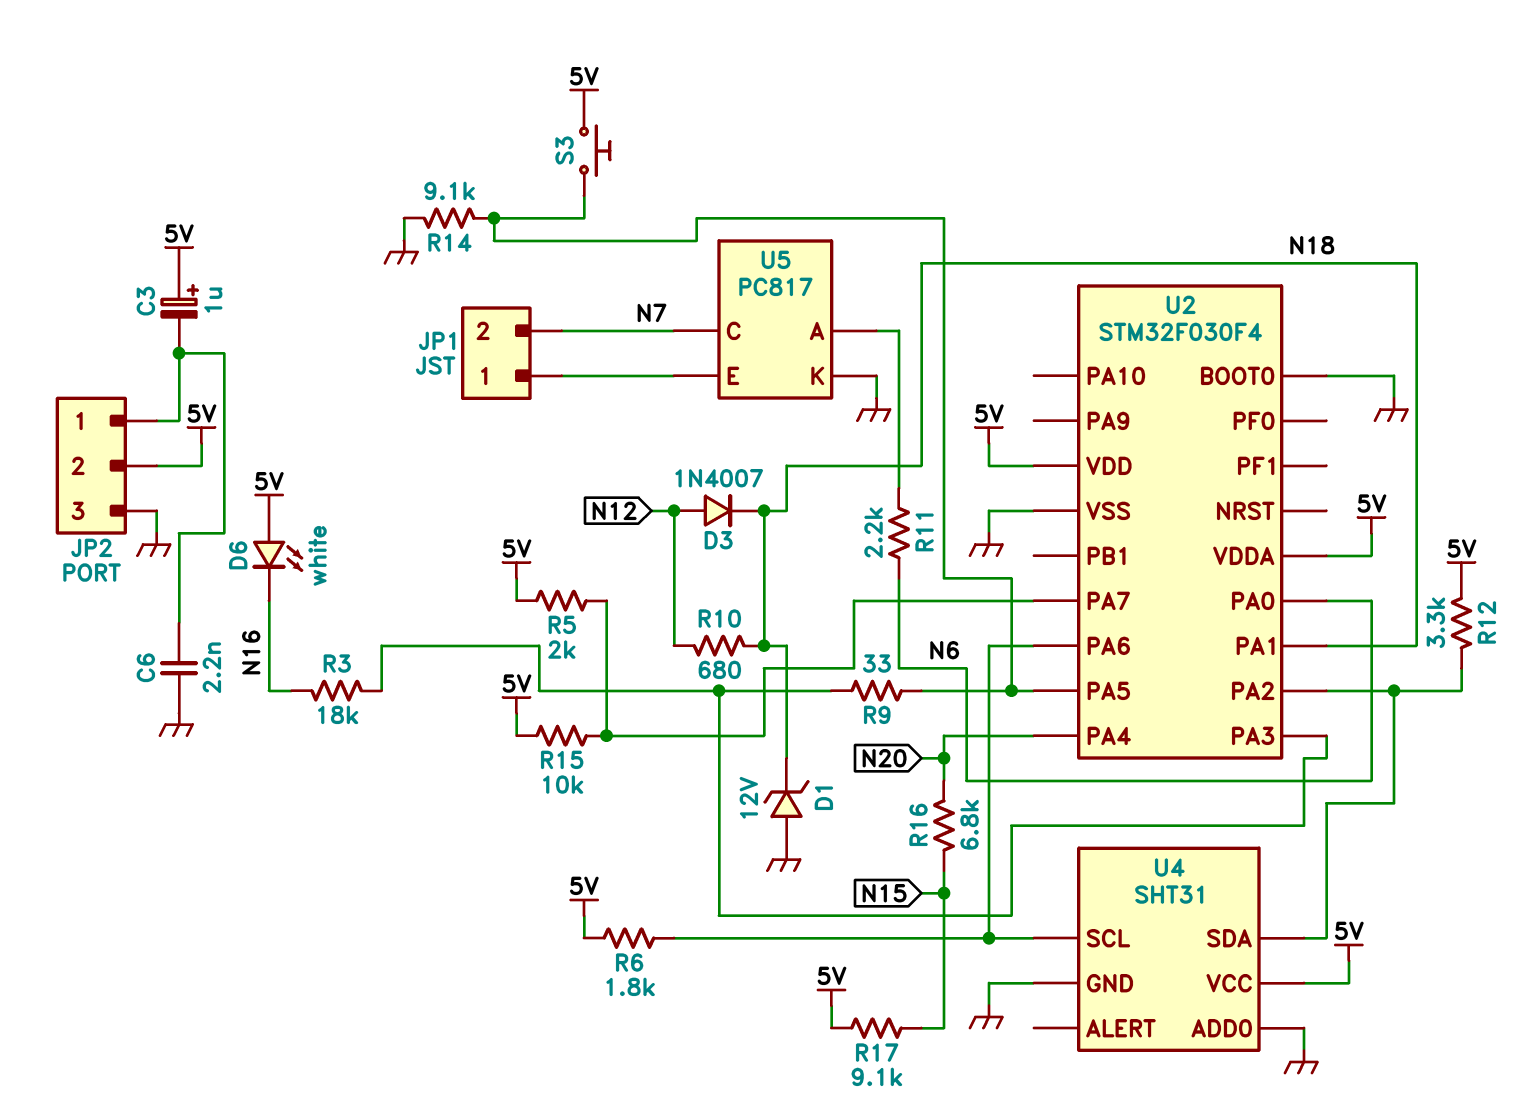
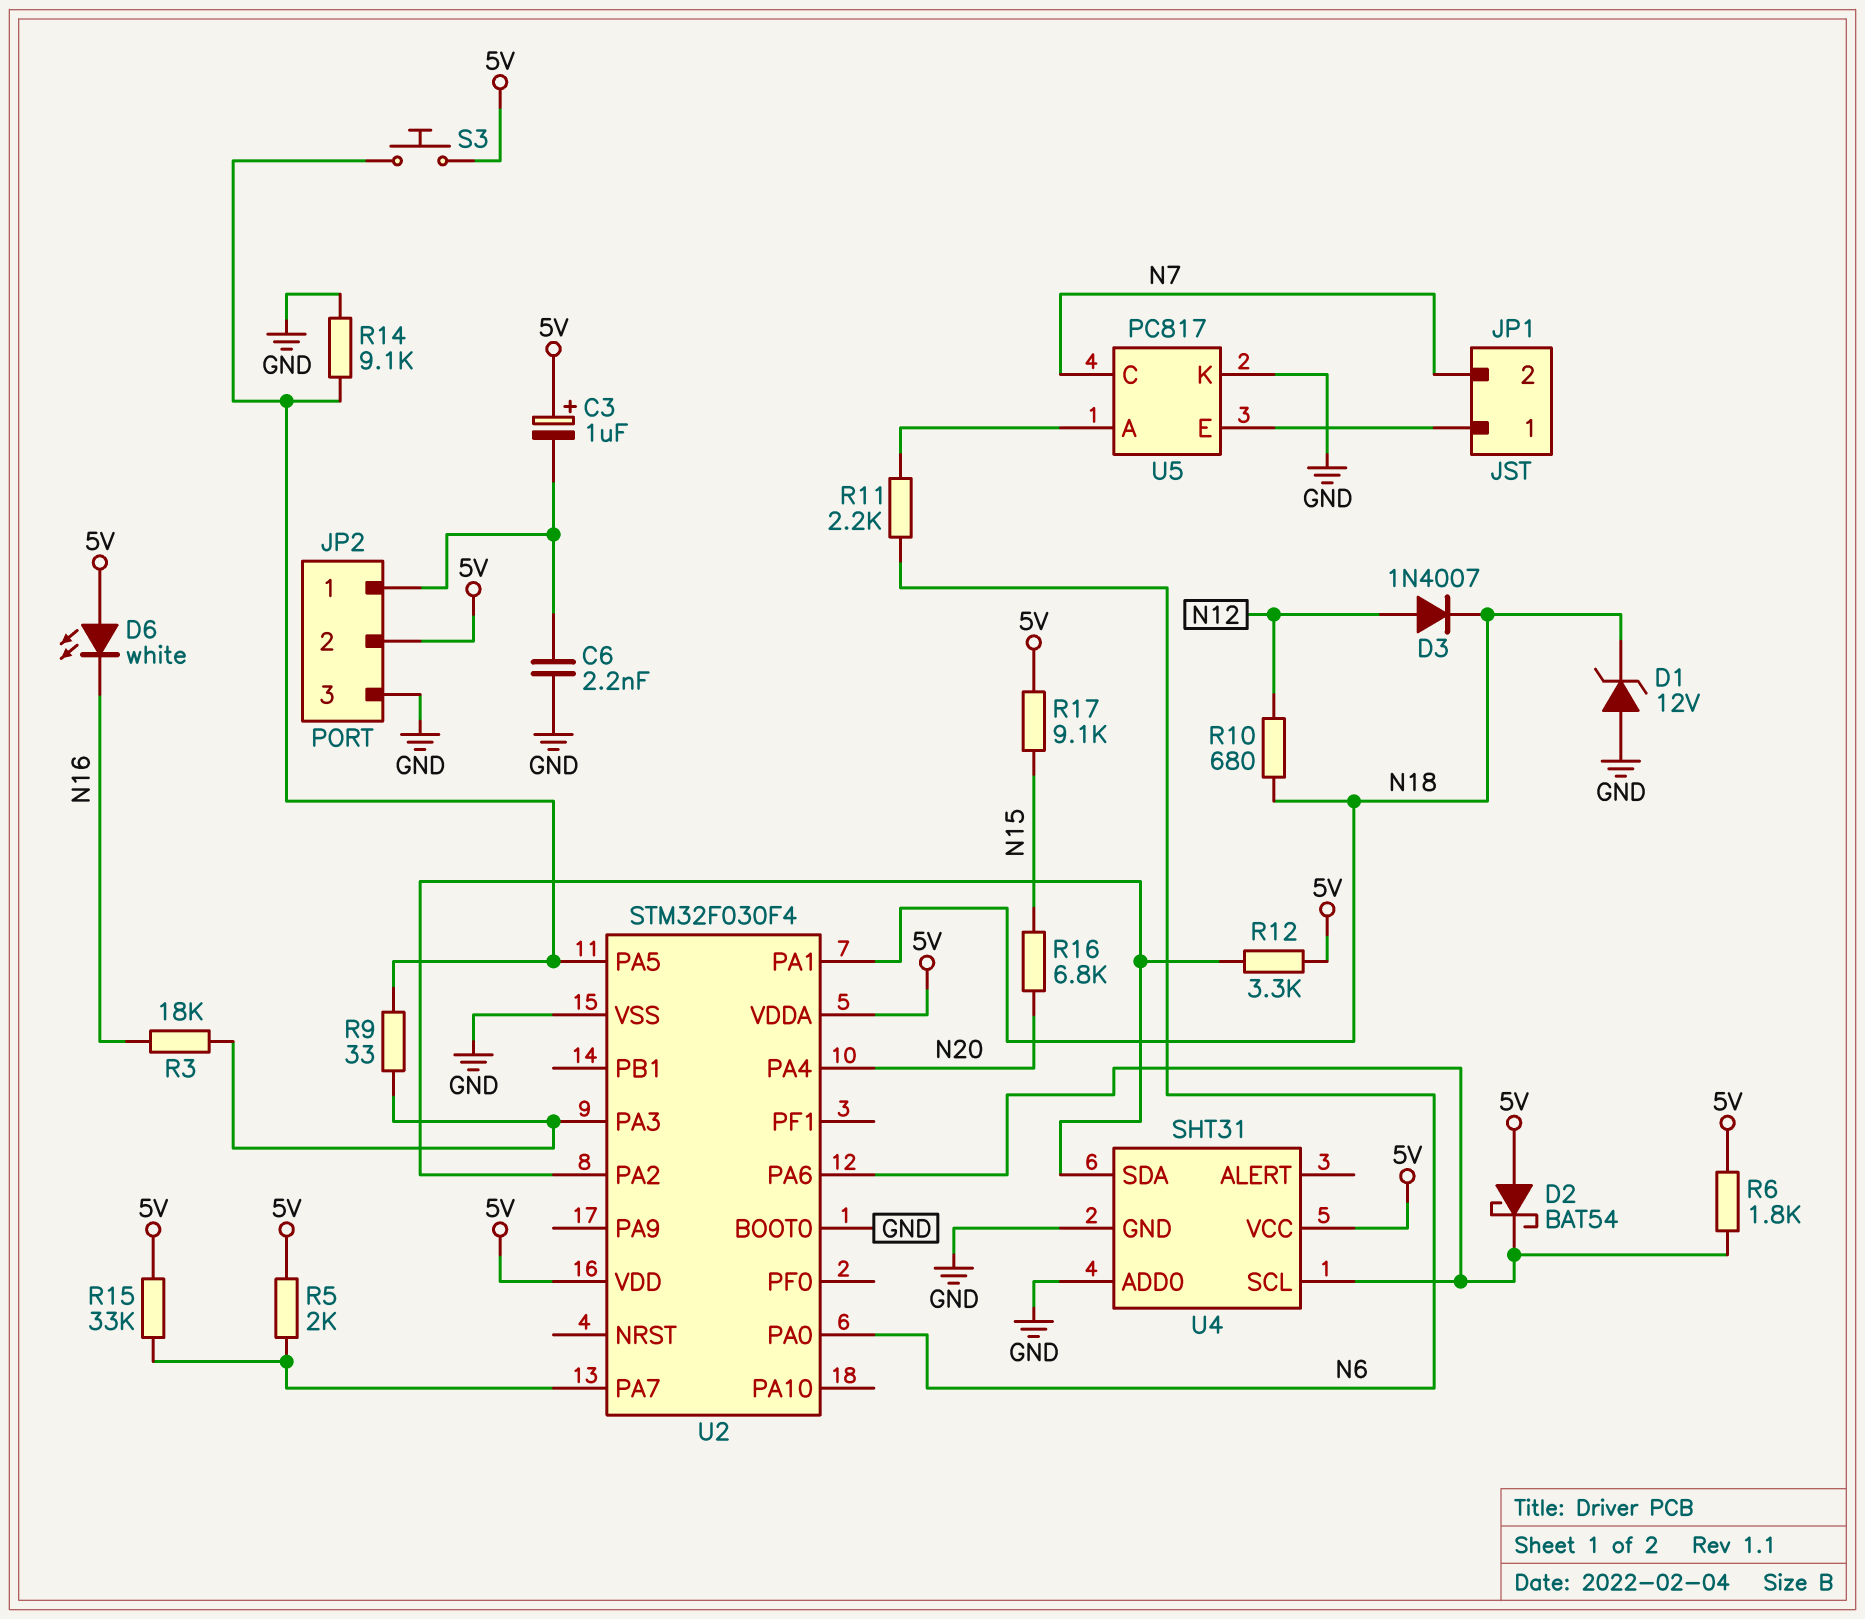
D2: none -> schottky BAT54 (A 5V, K U2/PA6)
R15: 10k (5V, U2/PA7) -> 33k (5V, U2/PA7)

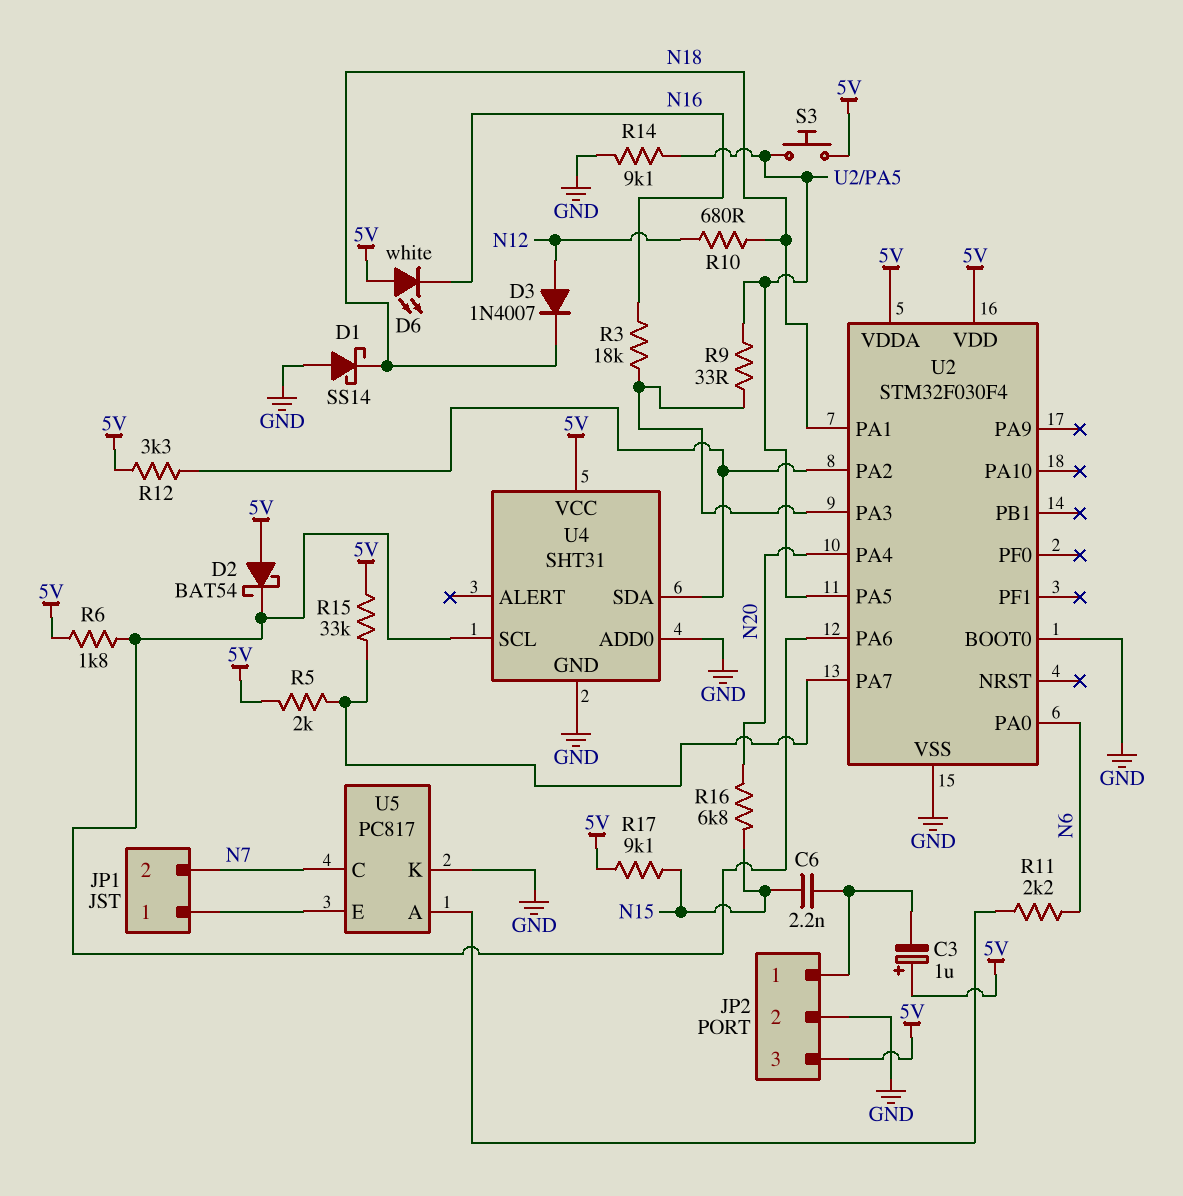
C6: 2.2nF (GND, JP2/1) -> 2.2nF (JP2/1, N15)
D1: zener 12V (A GND, K N18) -> schottky SS14 (A GND, K N18)
JP2 pin 2: 5V -> GND
JP2 pin 3: GND -> 5V

